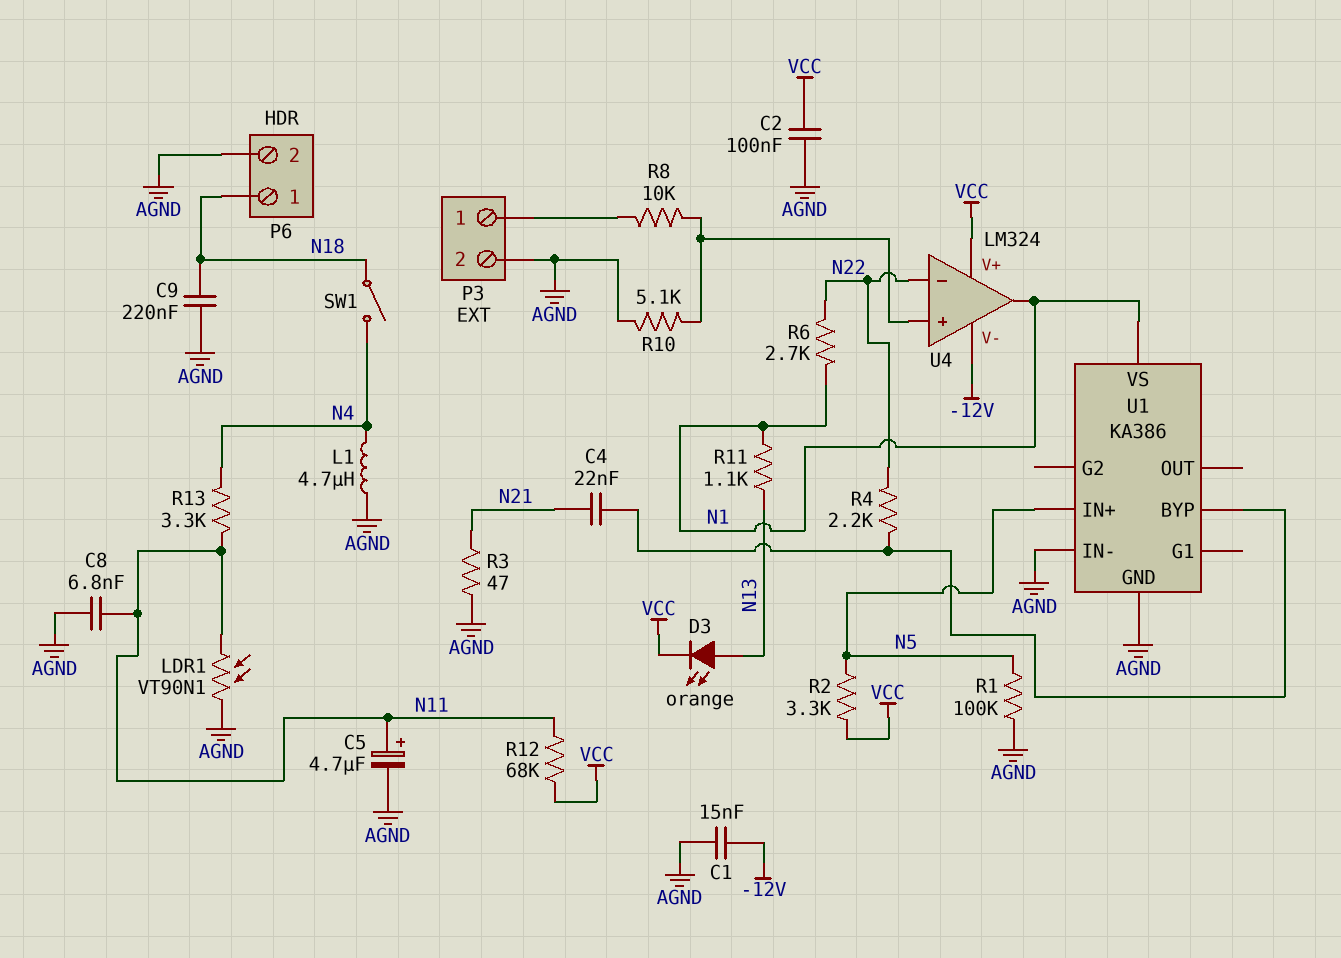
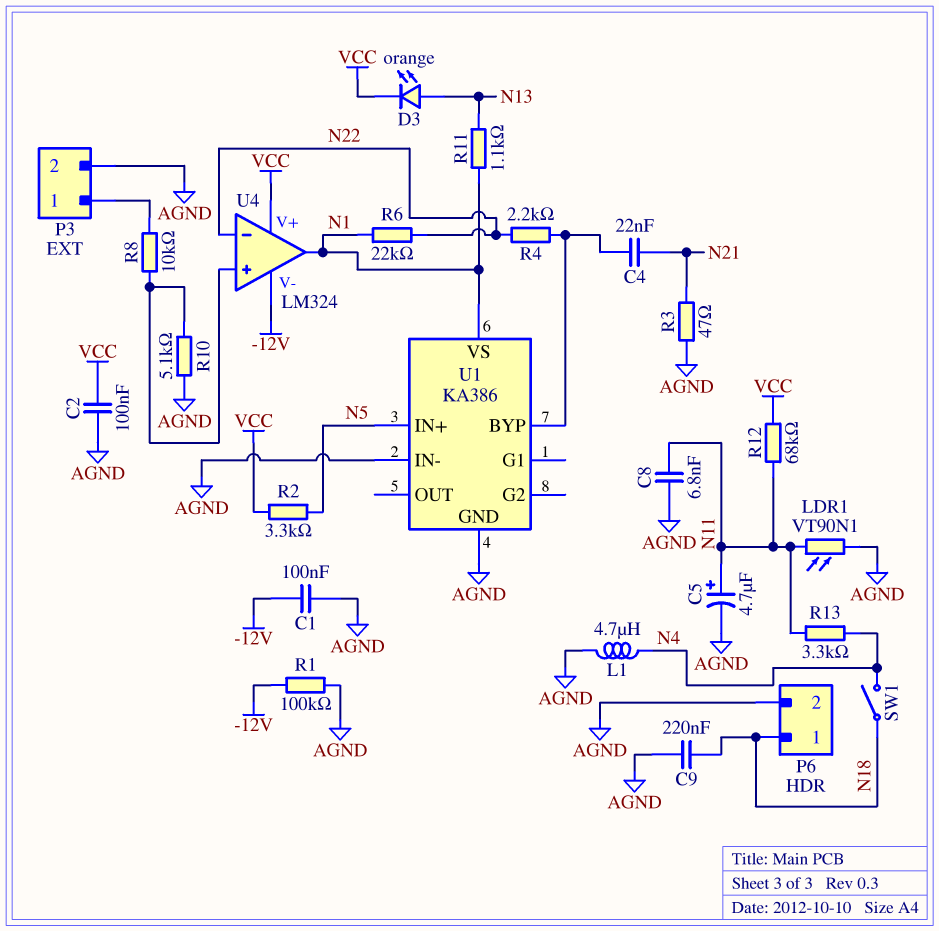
C1: 15nF (-12V, AGND) -> 100nF (-12V, AGND)
R1: 100k (AGND, N5) -> 100k (-12V, AGND)
R6: 2.7k (N1, N22) -> 22k (N1, N22)

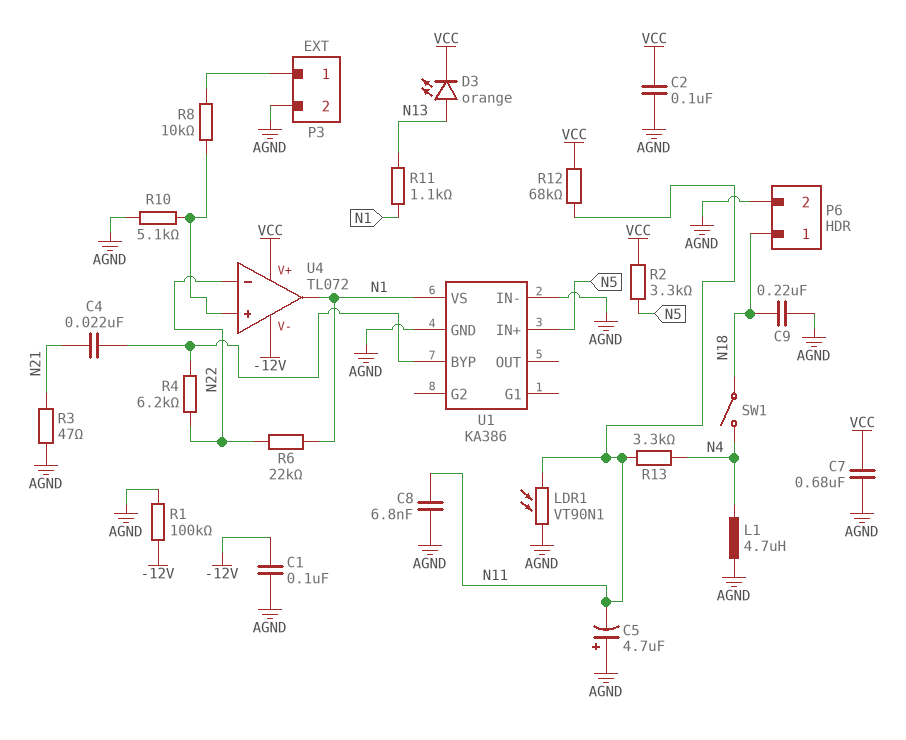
C5: 4.7uF (plus N11, minus AGND) -> 4.7uF (plus AGND, minus N11)
C7: none -> 680nF (AGND, VCC)
R4: 2.2k (N22, U1/BYP) -> 6.2k (N22, U1/BYP)
U4: LM324 -> TL072

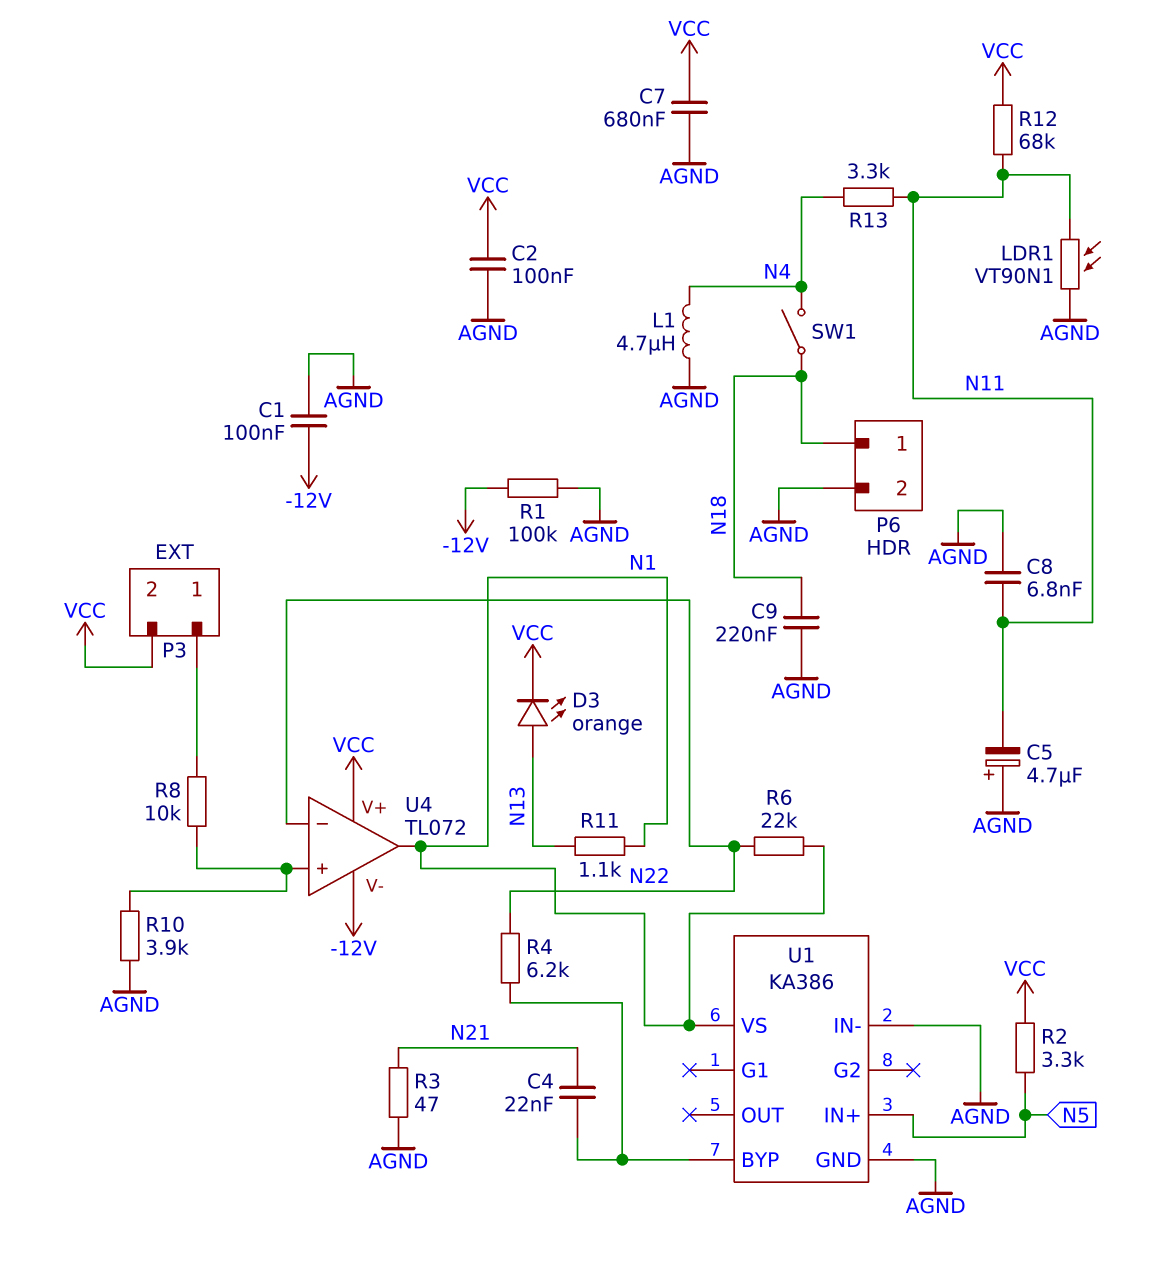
P3 pin 2: AGND -> VCC
R10: 5.1k (AGND, U4/in+) -> 3.9k (AGND, U4/in+)

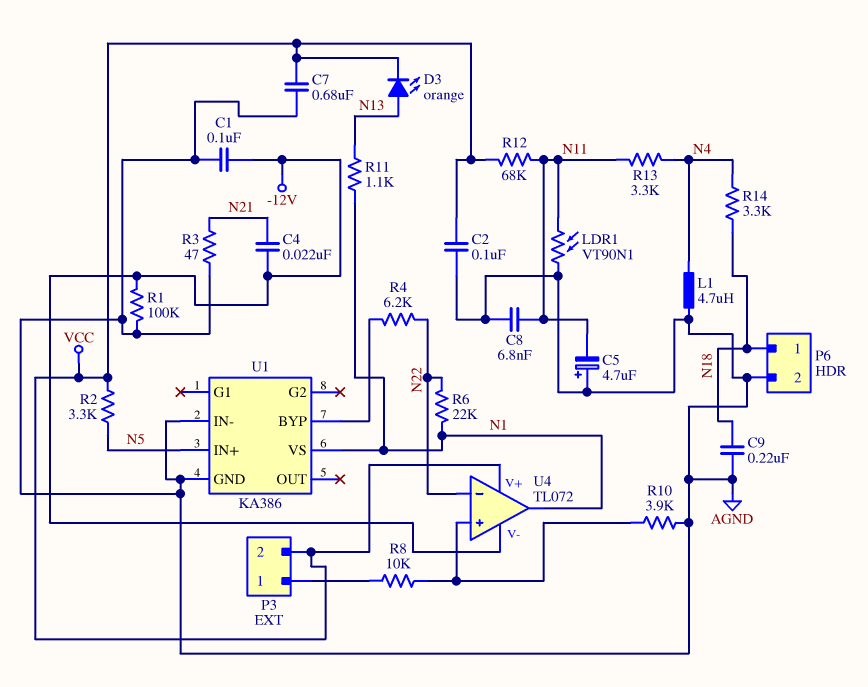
C4: 22nF (N21, U1/BYP) -> 22nF (-12V, N21)
R14: none -> 3.3k (N4, N18)
SW1: switch (N4, N18) -> none

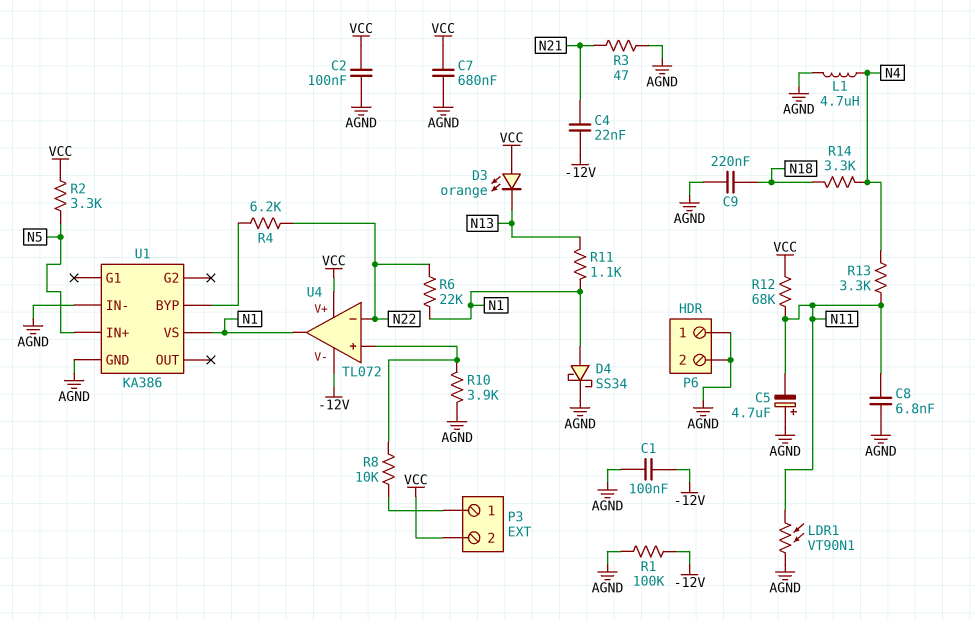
D3: LED orange (A N13, K VCC) -> LED orange (A VCC, K N13)
D4: none -> schottky SS34 (A N1, K AGND)
P6 pin 1: N18 -> AGND

